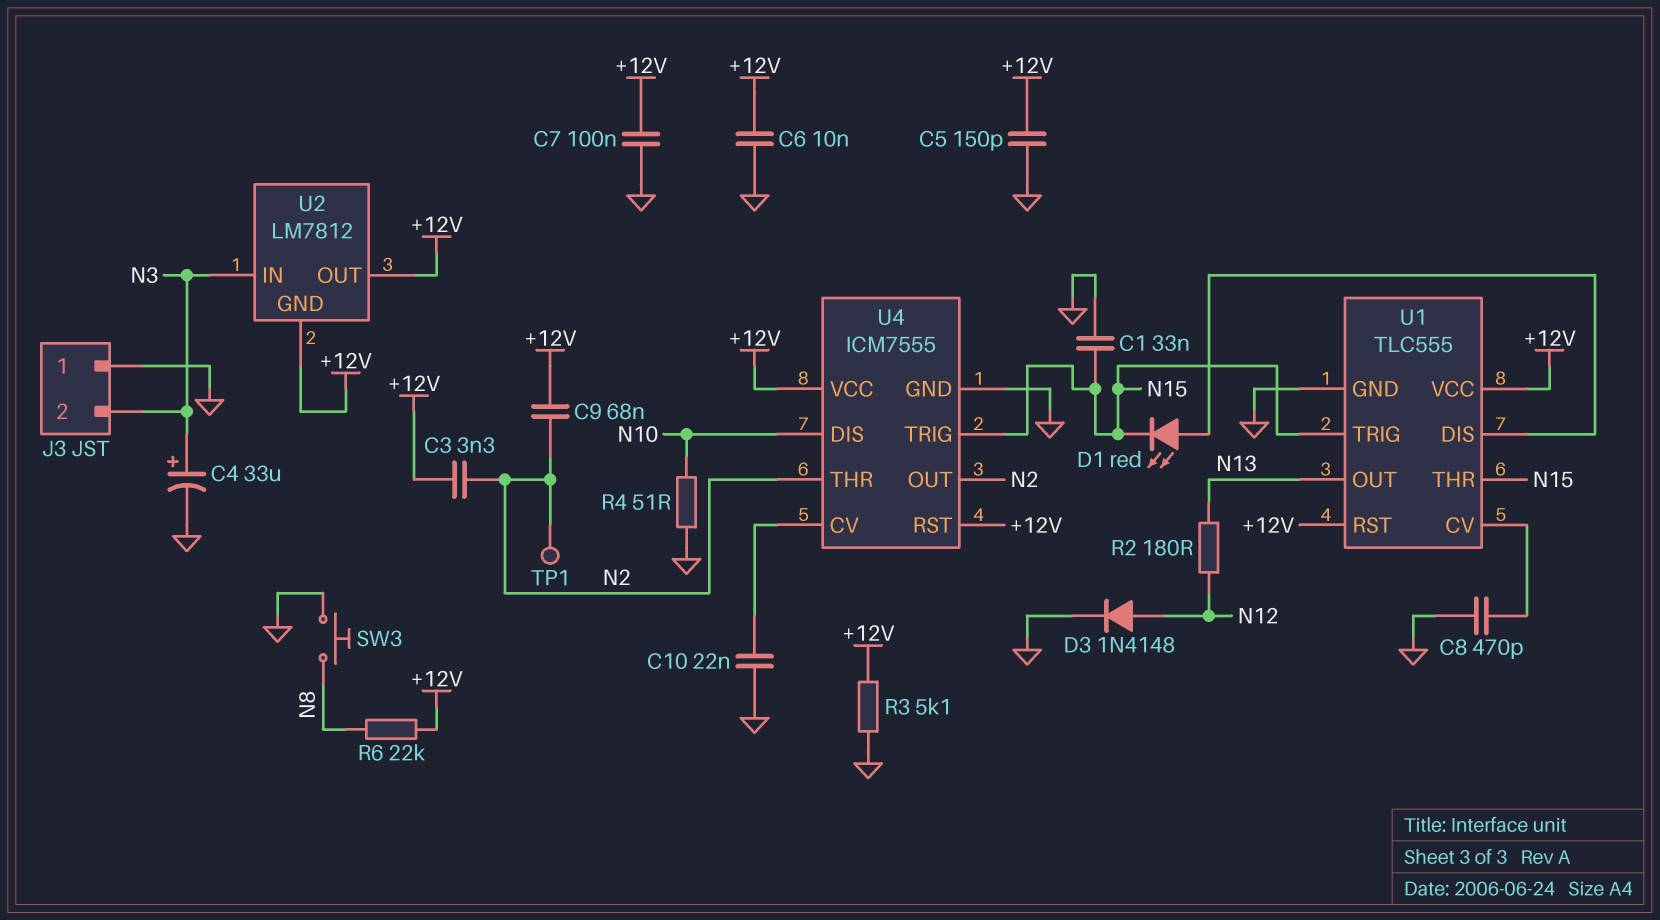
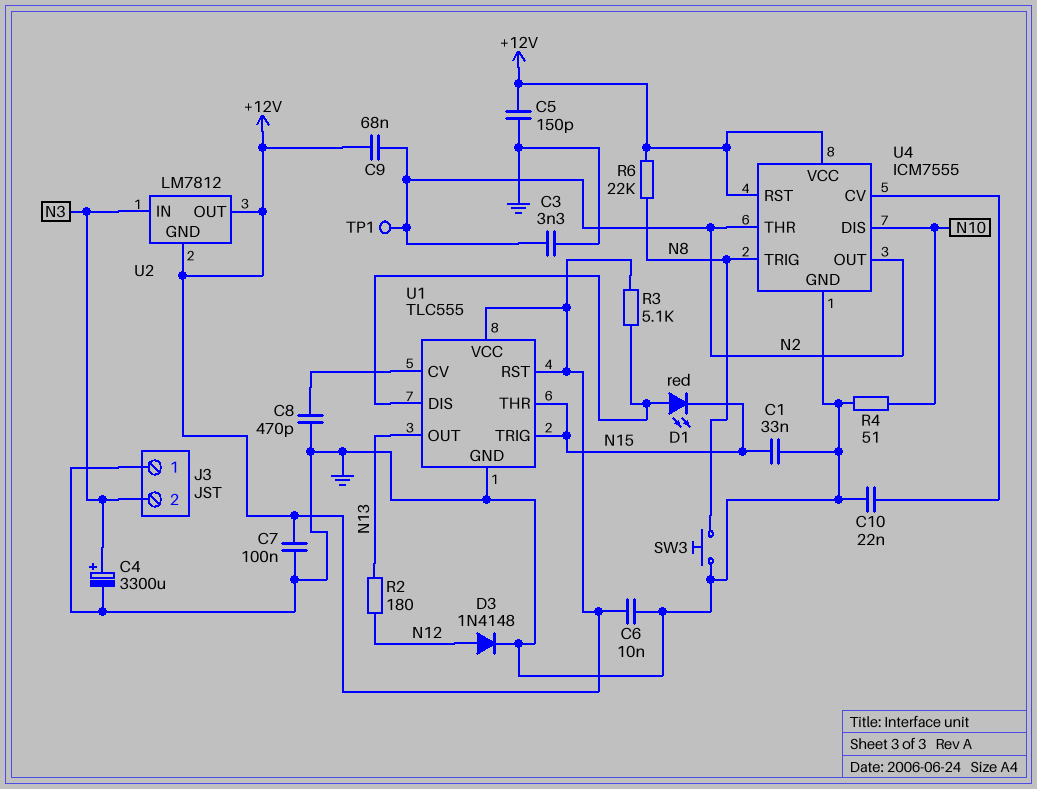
C3: 3.3nF (+12V, N2) -> 3.3nF (GND, N2)
C4: 33uF (plus N3, minus GND) -> 3300uF (plus N3, minus GND)
R3: 5.1k (+12V, GND) -> 5.1k (+12V, U1/DIS)
U4 pin TRIG: N15 -> N8

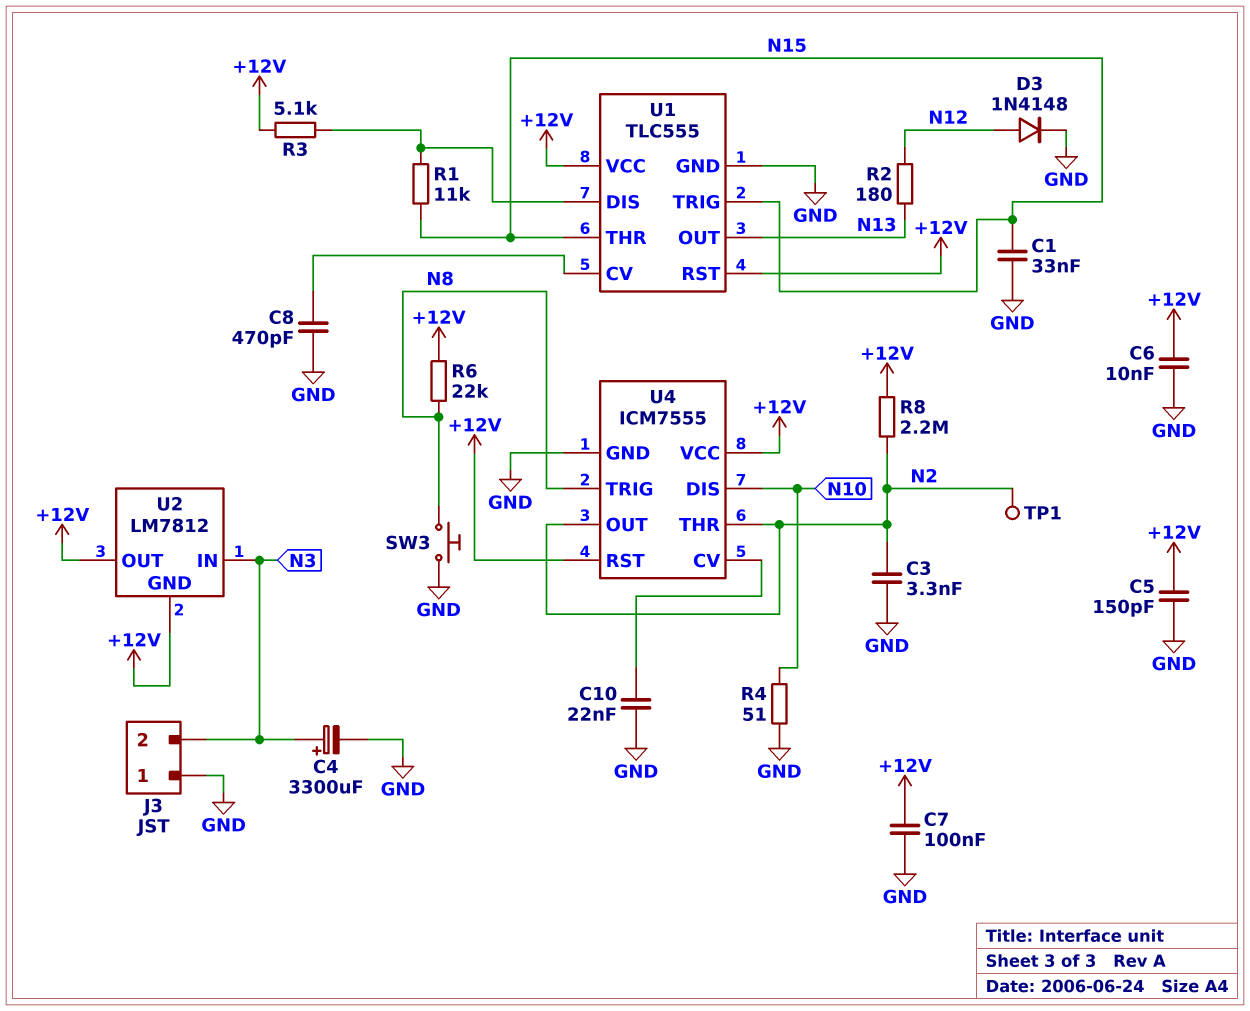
C9: 68nF (+12V, N2) -> none
D1: LED red (A U1/DIS, K N15) -> none
R1: none -> 11k (N15, U1/DIS)
R8: none -> 2.2M (+12V, N2)

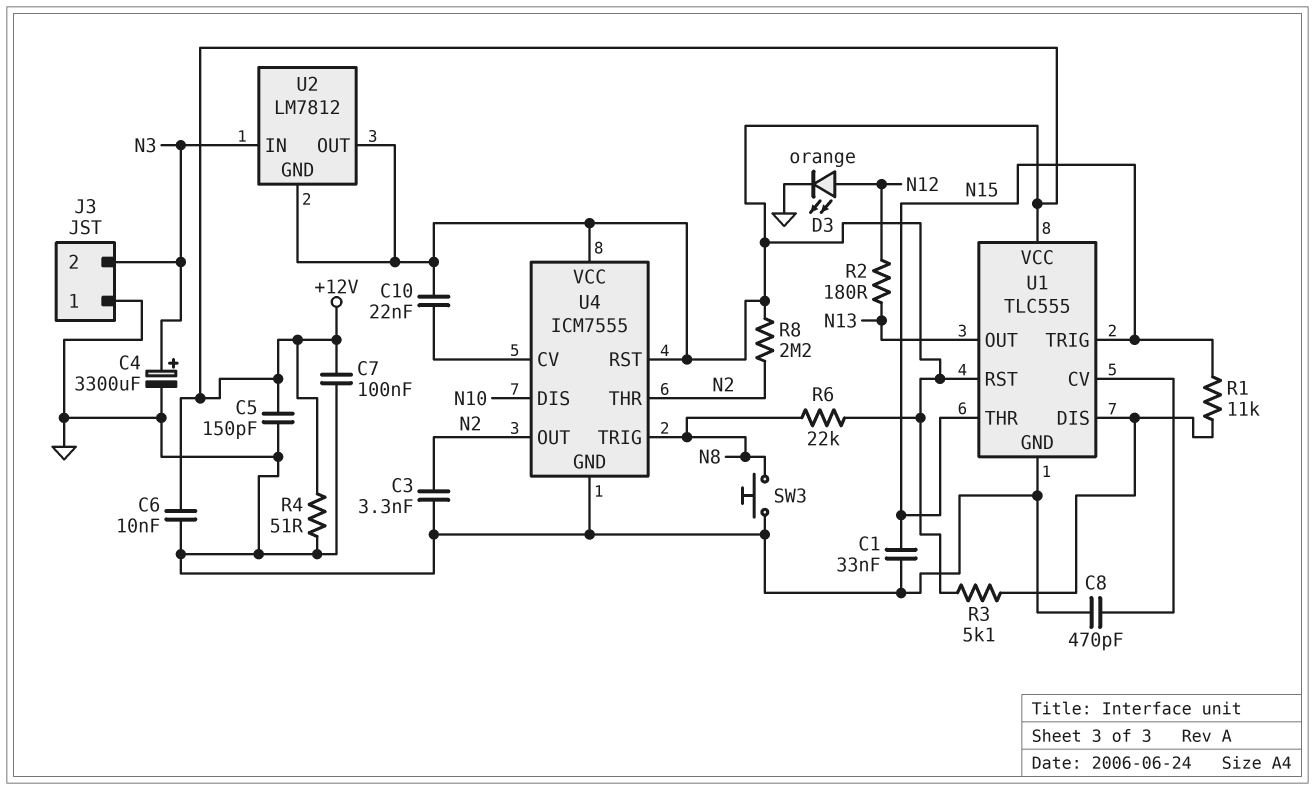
C10: 22nF (GND, U4/CV) -> 22nF (+12V, U4/CV)
D3: diode 1N4148 (A N12, K GND) -> LED orange (A N12, K GND)
R4: 51 (GND, N10) -> 51 (+12V, GND)
TP1: test point (N2) -> none

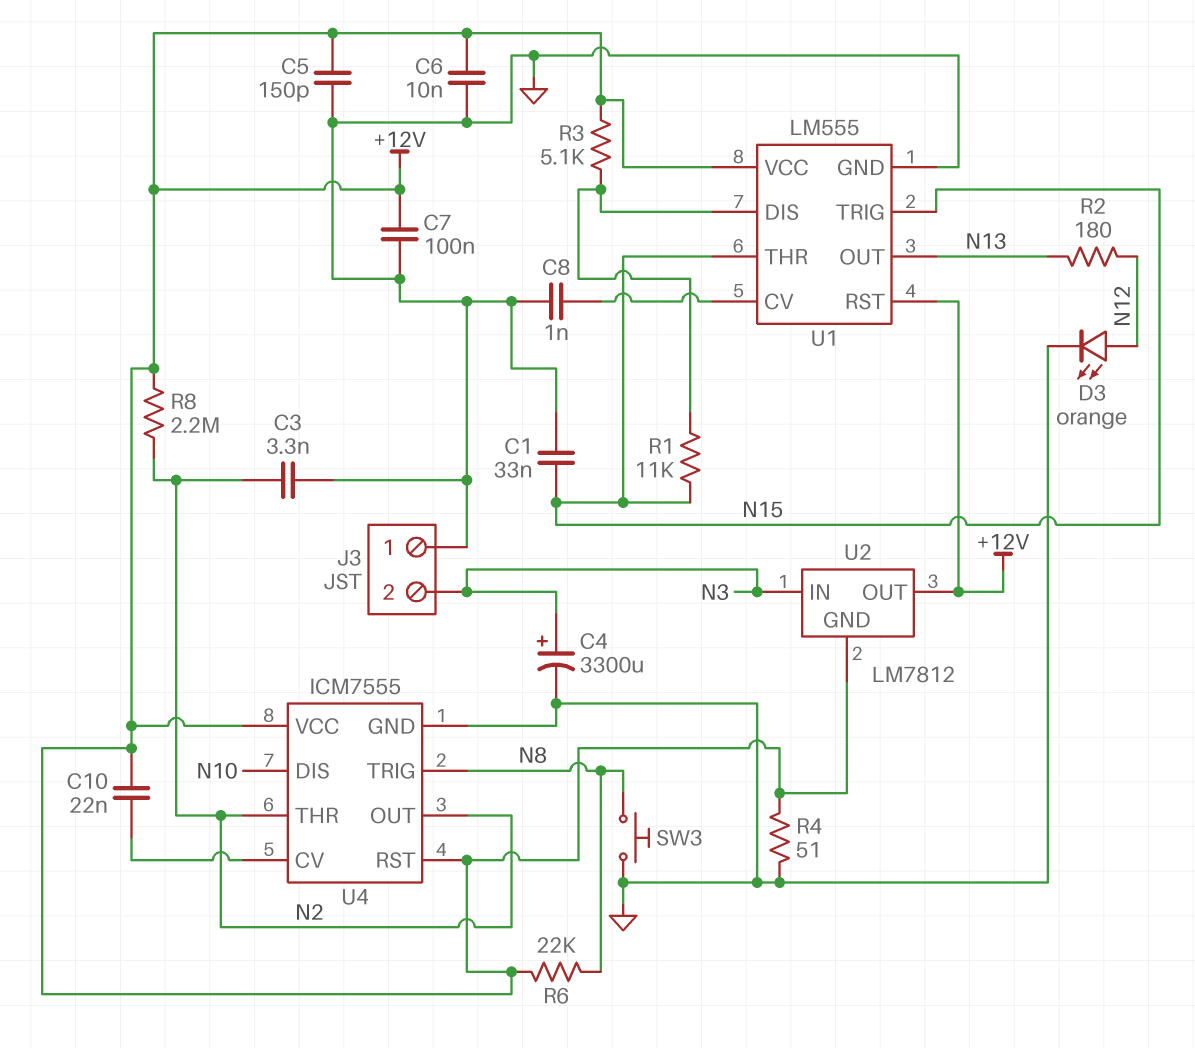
C8: 470pF (GND, U1/CV) -> 1nF (GND, U1/CV)
U1: TLC555 -> LM555

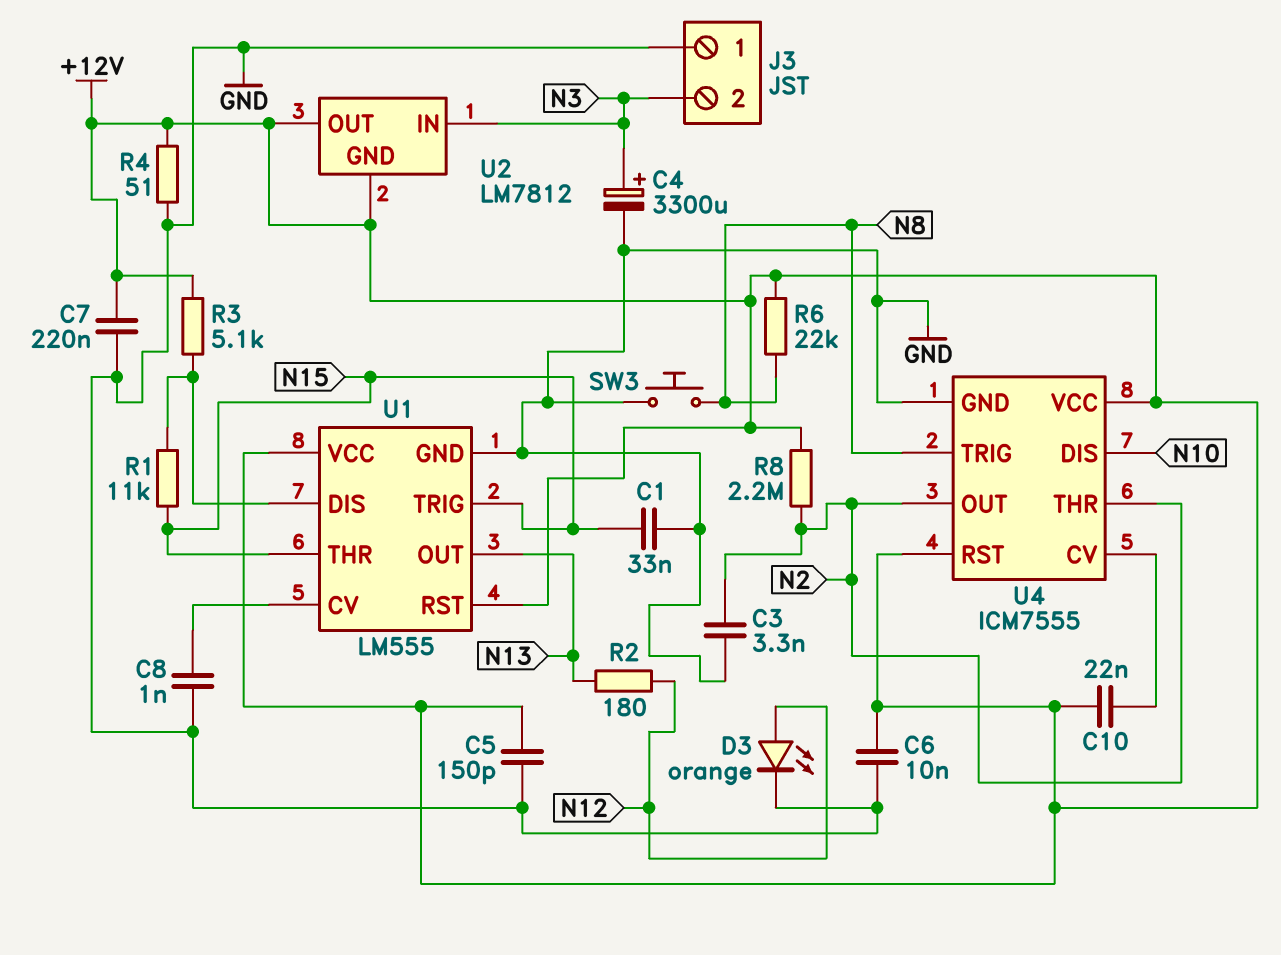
C7: 100nF (+12V, GND) -> 220nF (+12V, GND)

